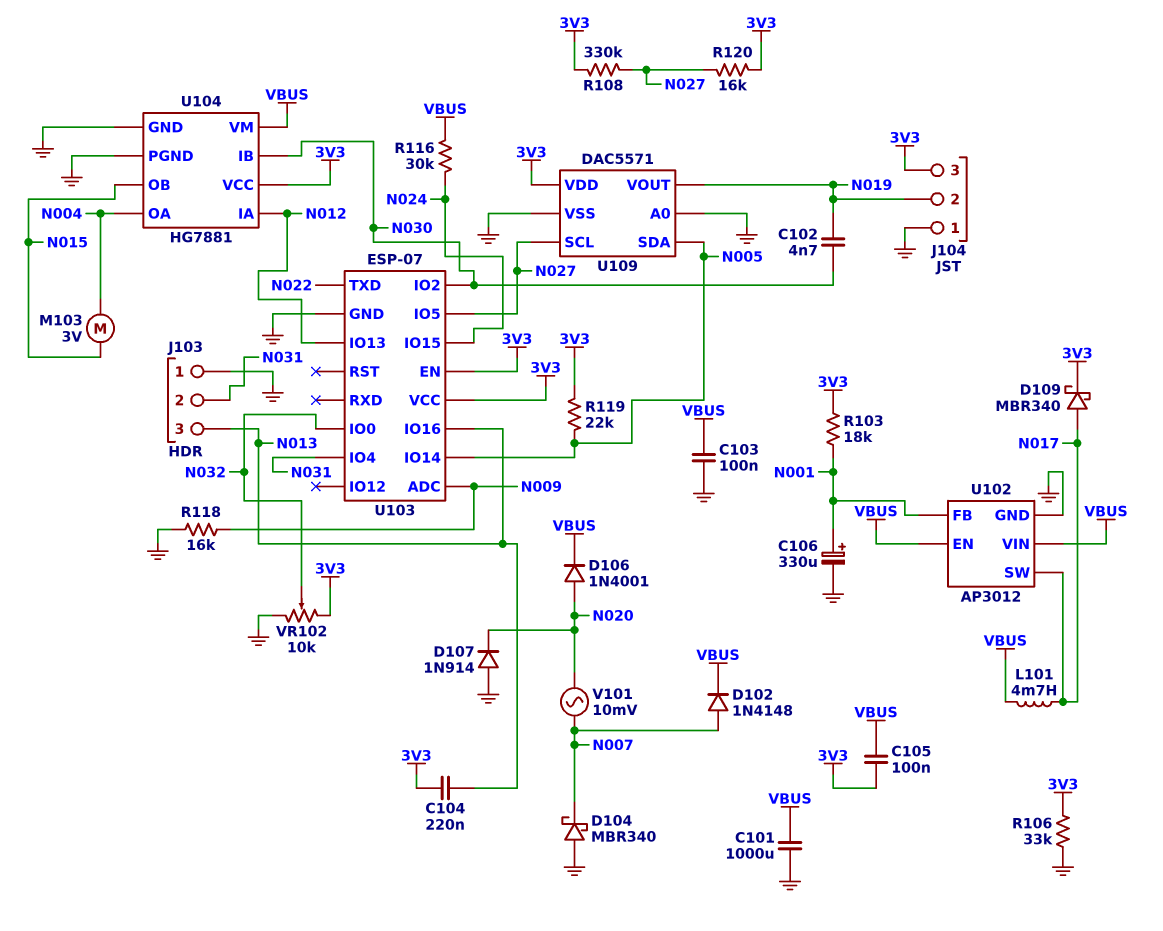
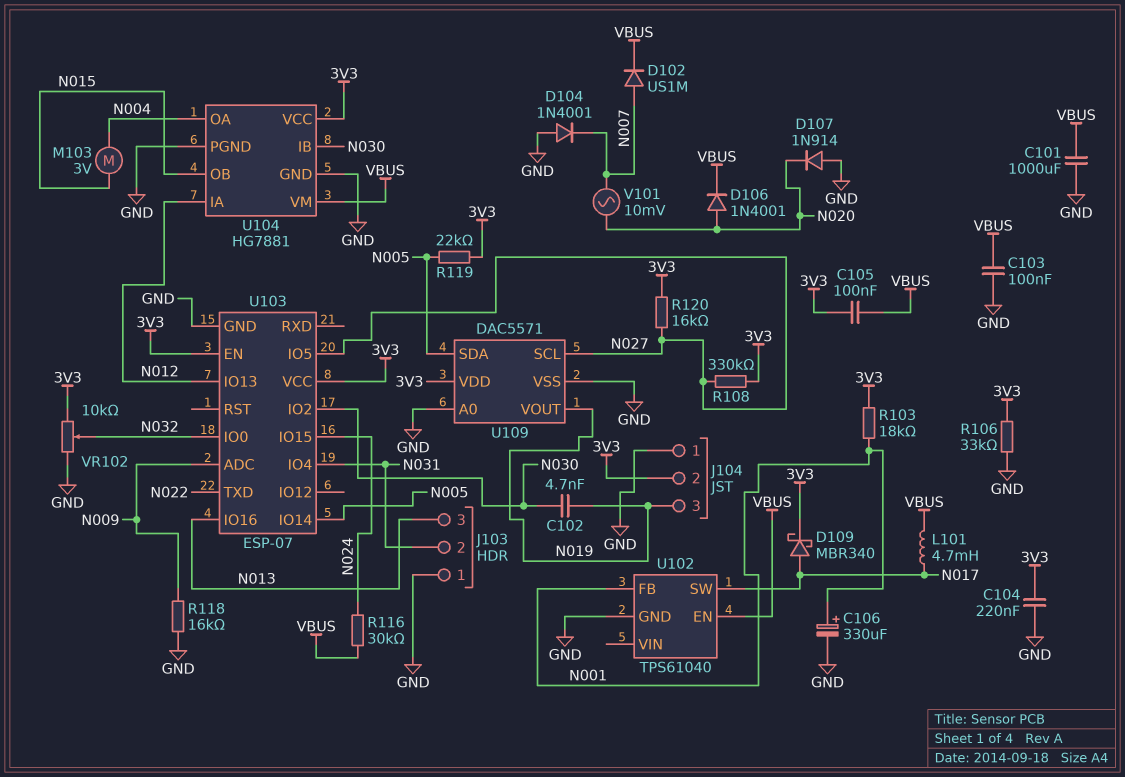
C104: 220nF (3V3, N013) -> 220nF (3V3, GND)
D102: diode 1N4148 (A N007, K VBUS) -> diode US1M (A N007, K VBUS)
D104: schottky MBR340 (A GND, K N007) -> diode 1N4001 (A GND, K N007)
J104 pin 2: N019 -> 3V3
J104 pin 3: 3V3 -> N019
U102: AP3012 -> TPS61040
U102 pin VIN: VBUS -> none

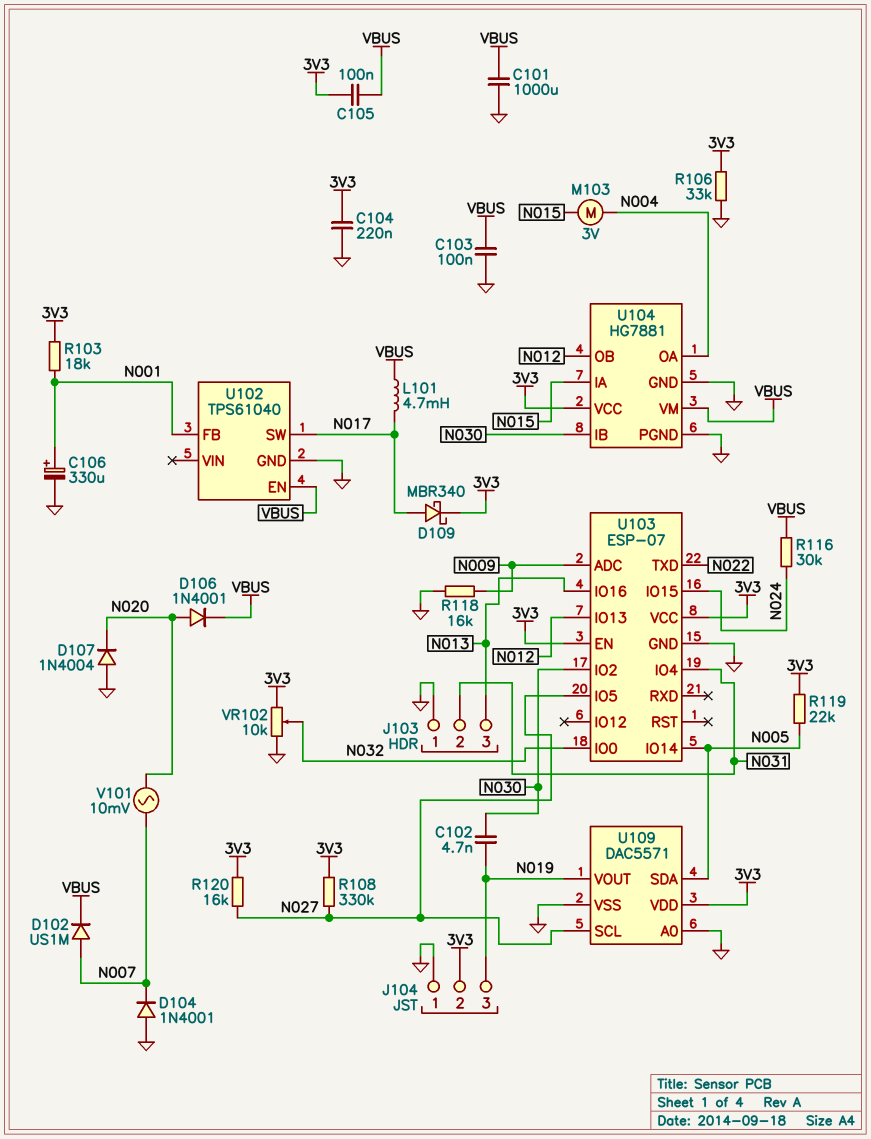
D107: diode 1N914 (A GND, K N020) -> diode 1N4004 (A GND, K N020)
U104 pin IA: N012 -> N015
U104 pin OB: N015 -> N012

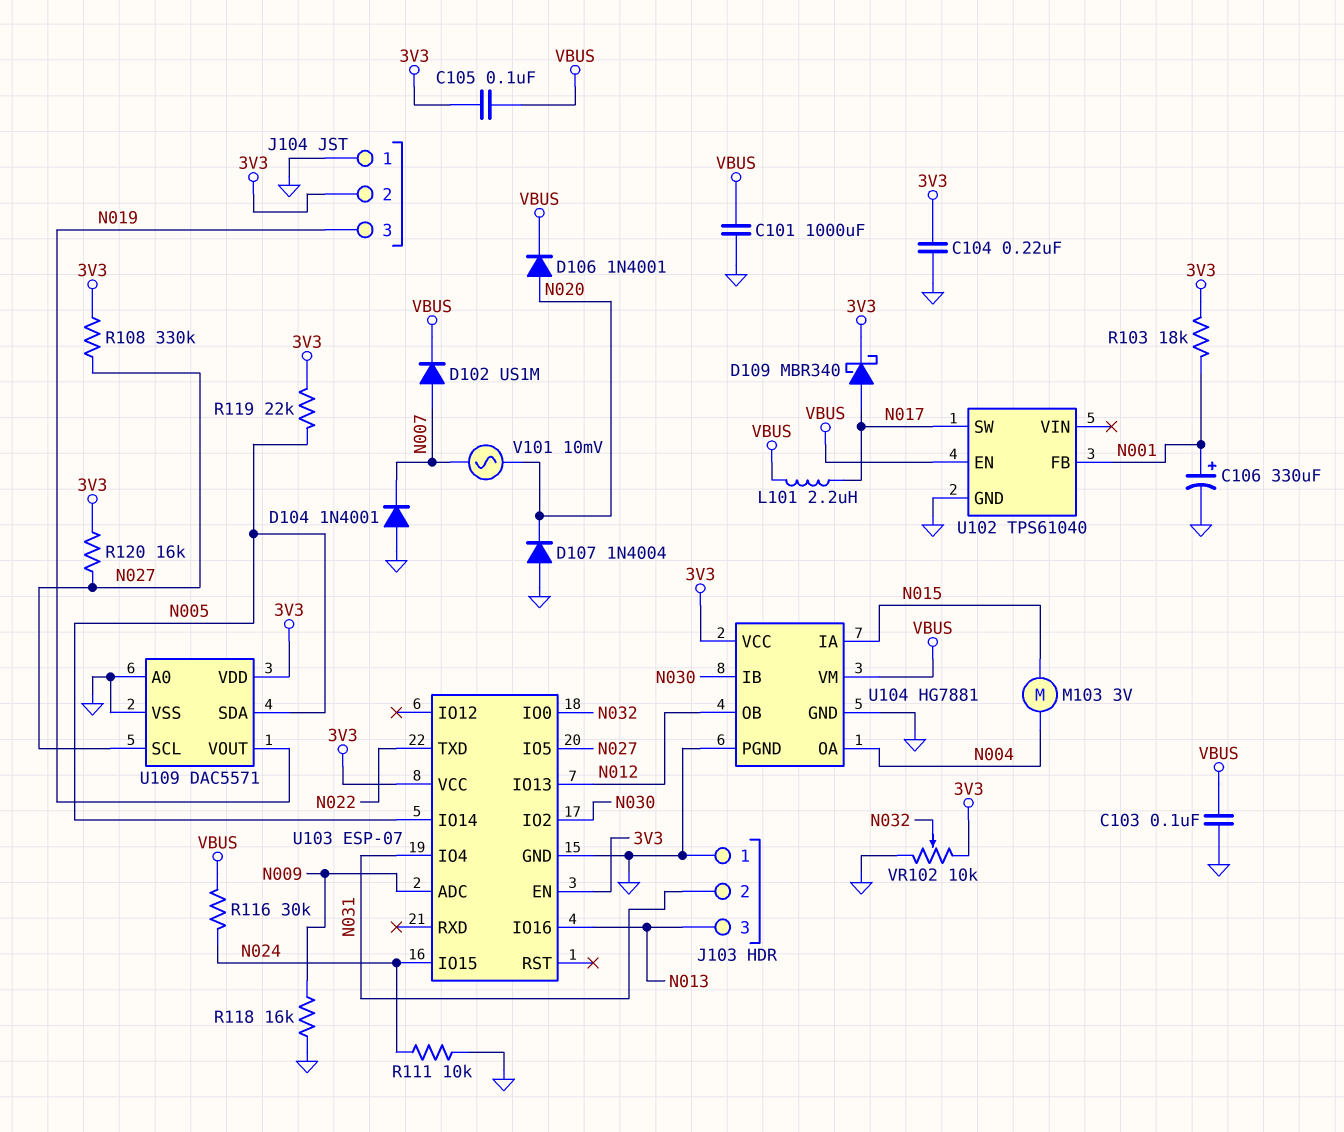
C102: 4.7nF (N019, N030) -> none
L101: 4.7mH (N017, VBUS) -> 2.2uH (N017, VBUS)
R106: 33k (3V3, GND) -> none
R111: none -> 10k (GND, N024)

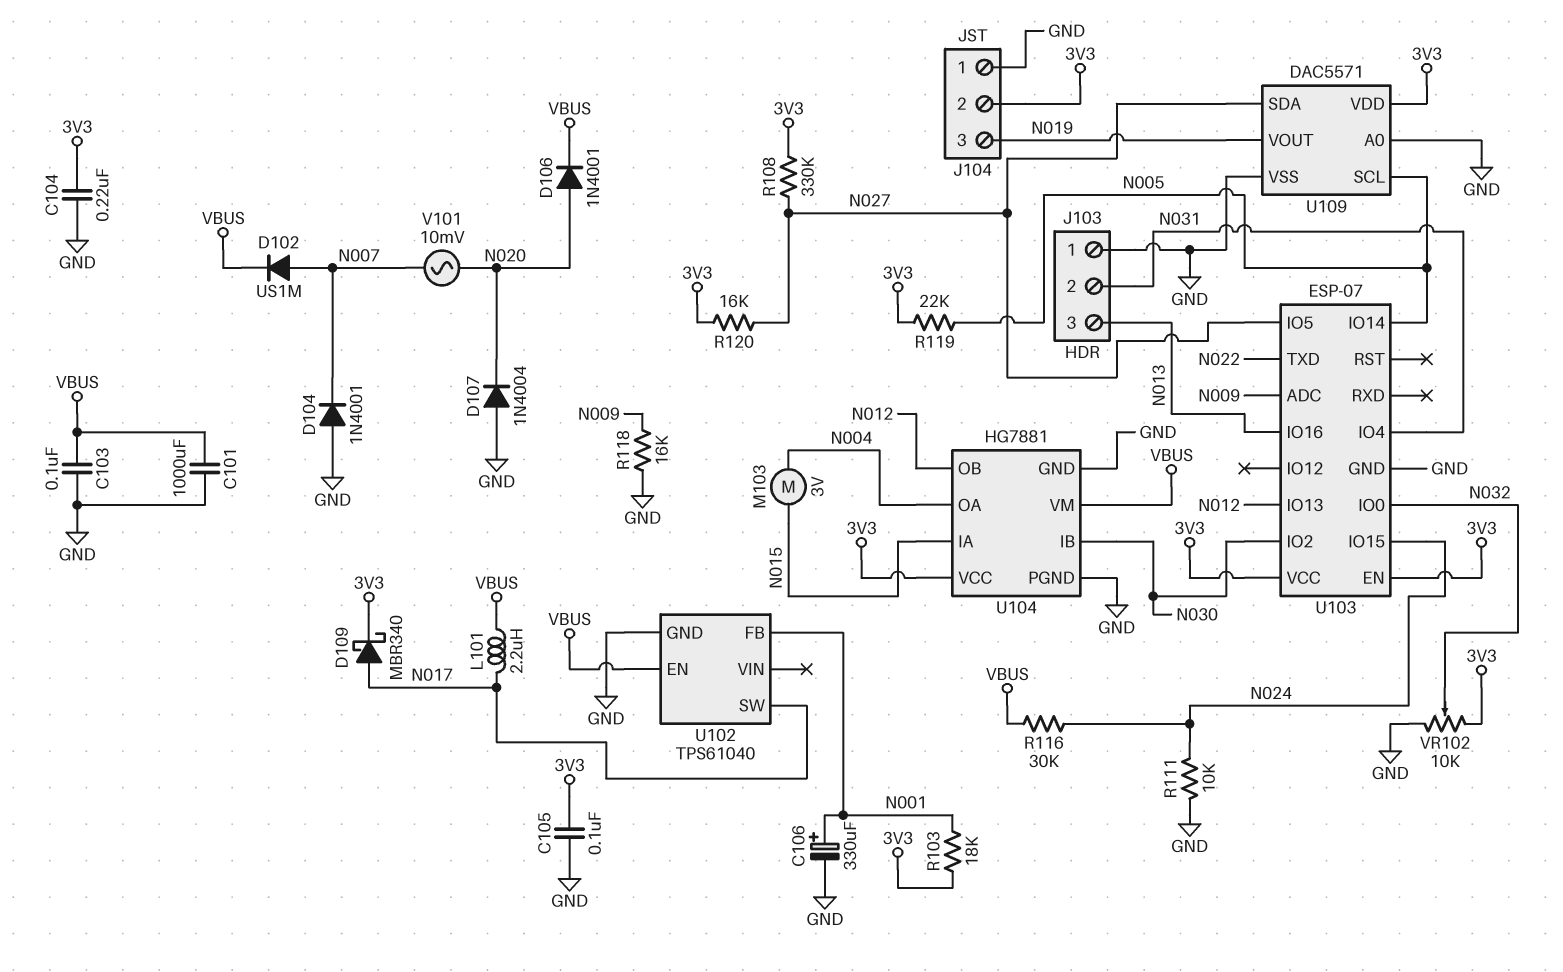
C105: 100nF (3V3, VBUS) -> 100nF (3V3, GND)
U109 pin SCL: N027 -> N005
U109 pin SDA: N005 -> N027

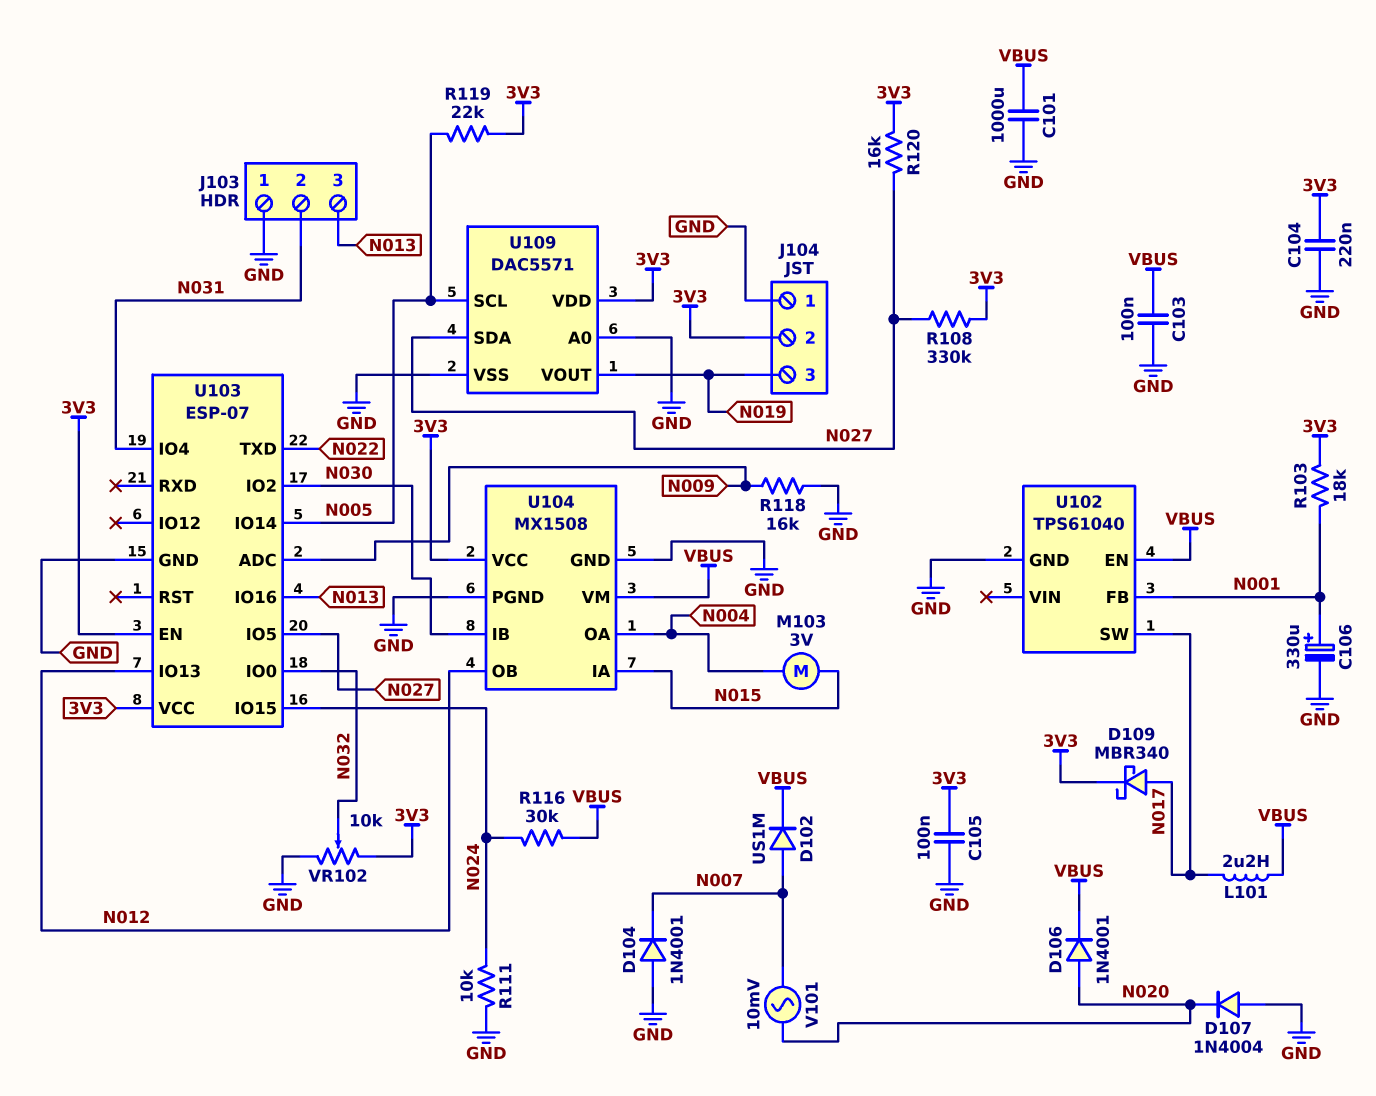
U104: HG7881 -> MX1508

